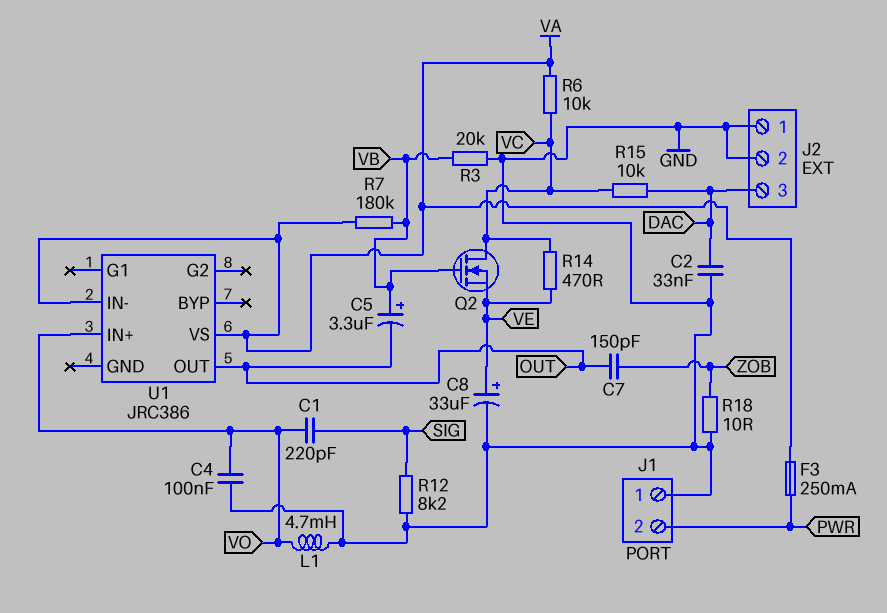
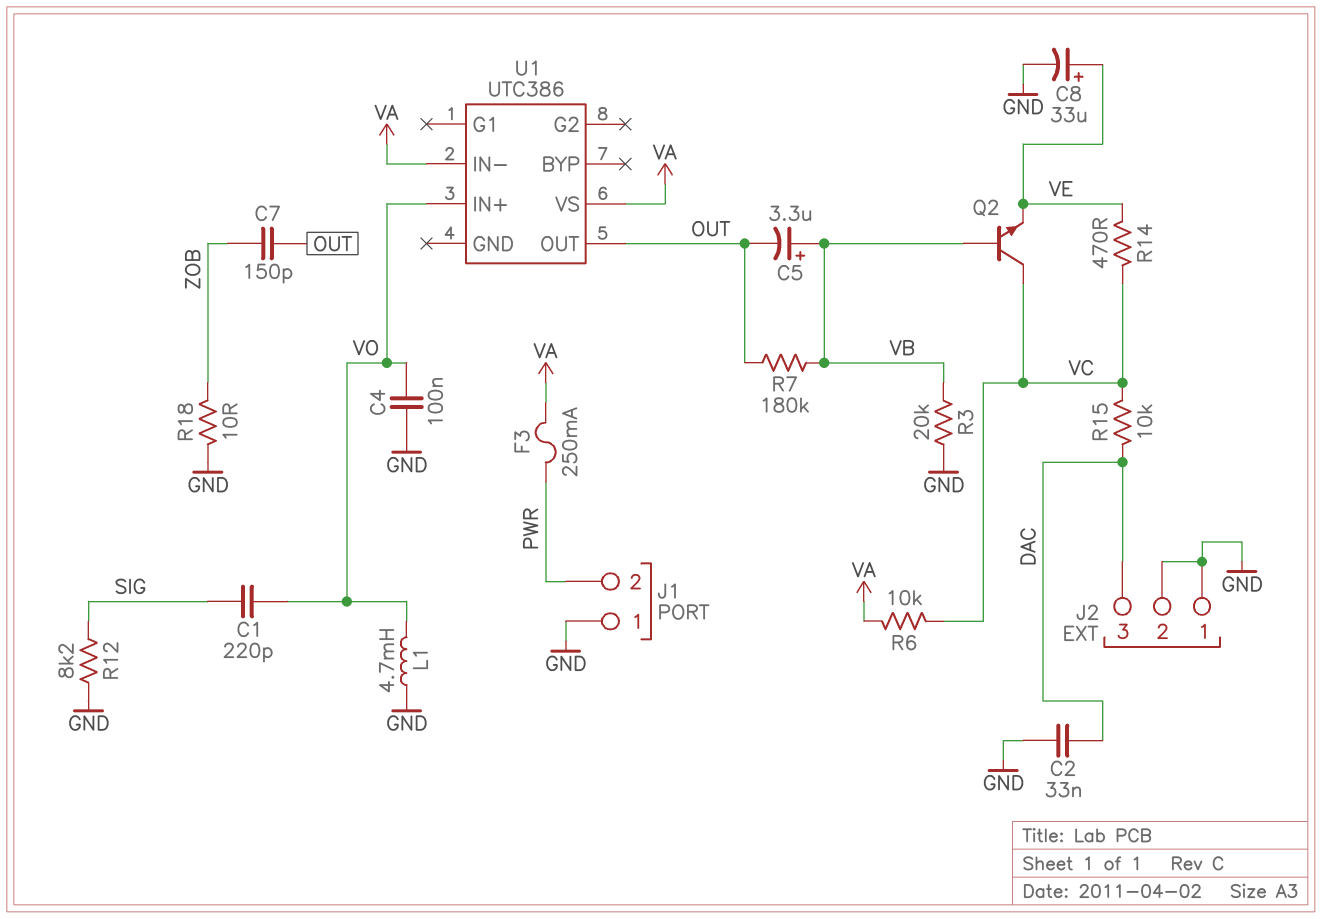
Q2: NMOS (G VB, D VC, S VE) -> NPN (B VB, C VC, E VE)
R7: 180k (VA, VB) -> 180k (OUT, VB)
U1: JRC386 -> UTC386

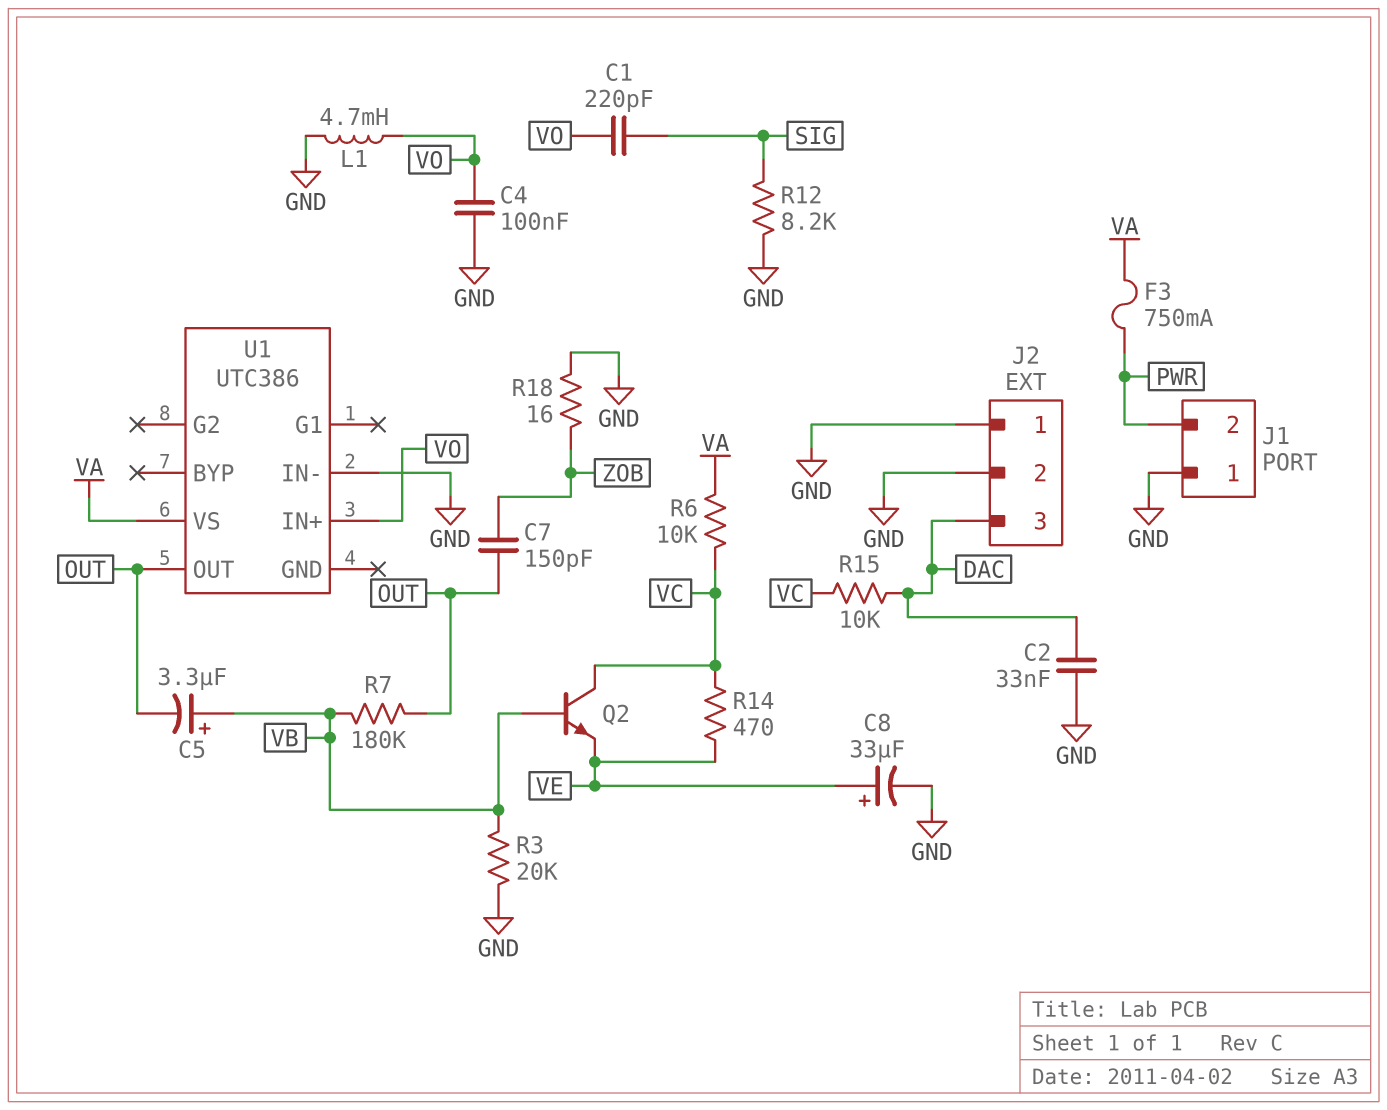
F3: 250mA (PWR, VA) -> 750mA (PWR, VA)
R18: 10 (GND, ZOB) -> 16 (GND, ZOB)
U1 pin IN-: VA -> GND

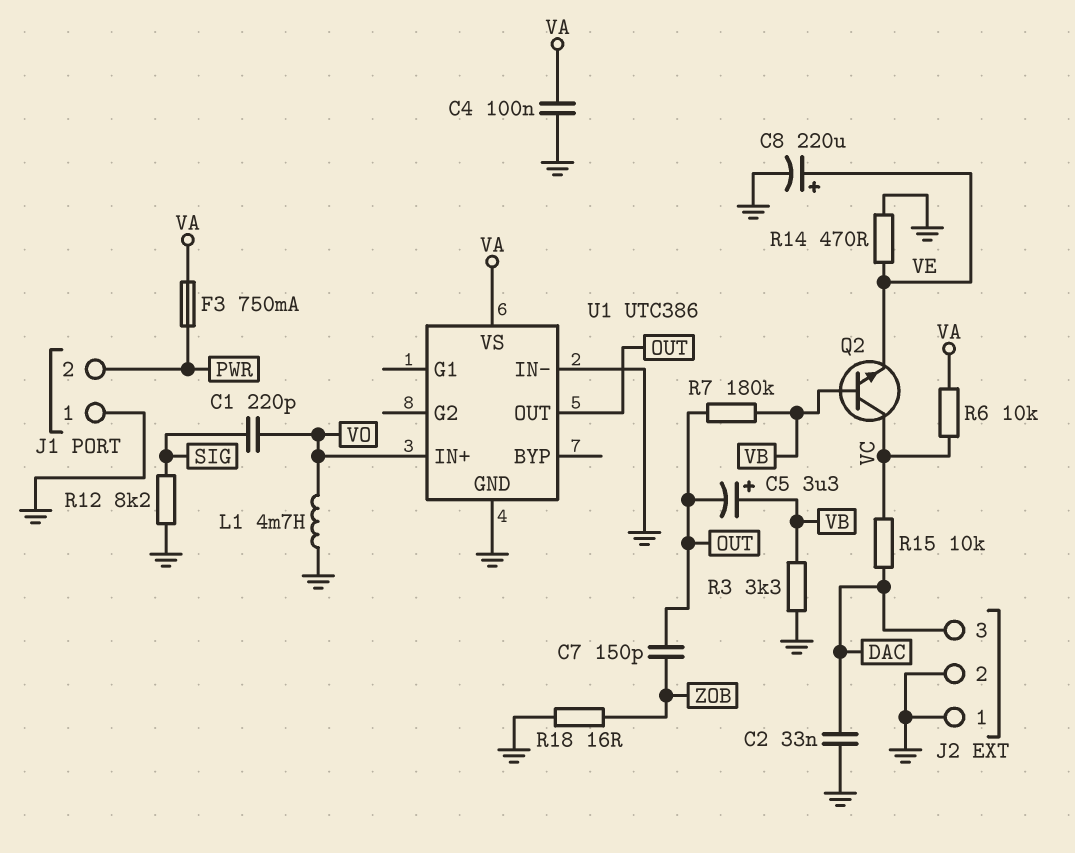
C4: 100nF (GND, VO) -> 100nF (GND, VA)
C8: 33uF (plus VE, minus GND) -> 220uF (plus VE, minus GND)
R3: 20k (GND, VB) -> 3.3k (GND, VB)
R14: 470 (VC, VE) -> 470 (GND, VE)
U1 pin GND: none -> GND

